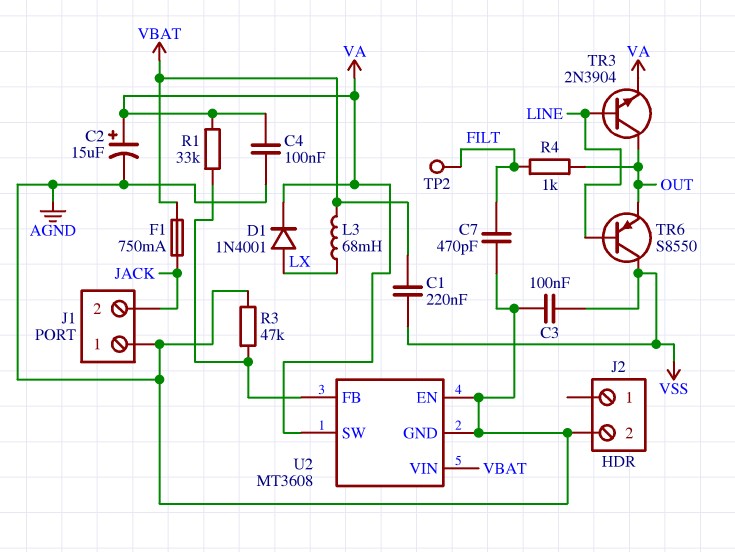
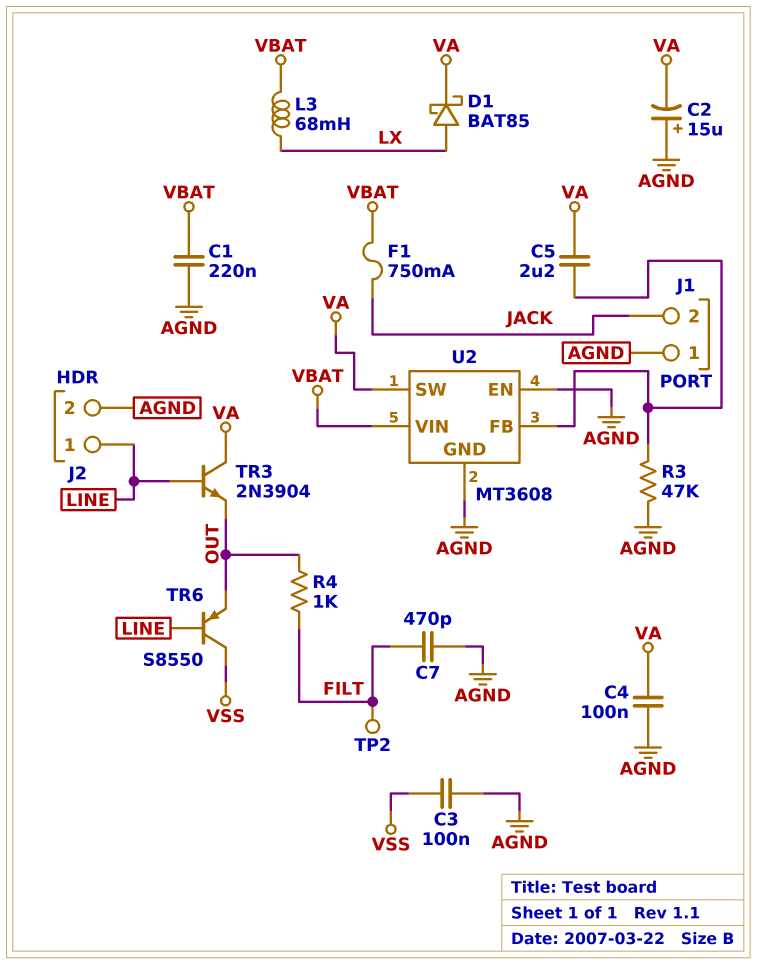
C1: 220nF (VBAT, VSS) -> 220nF (AGND, VBAT)
C2: 15uF (plus VA, minus AGND) -> 15uF (plus AGND, minus VA)
C5: none -> 2.2uF (U2/FB, VA)
D1: diode 1N4001 (A LX, K VA) -> schottky BAT85 (A LX, K VA)
J2 pin 1: none -> LINE
R1: 33k (U2/FB, VA) -> none
TR3: NPN 2N3904 (B LINE, C OUT, E VA) -> NPN 2N3904 (B LINE, C VA, E OUT)

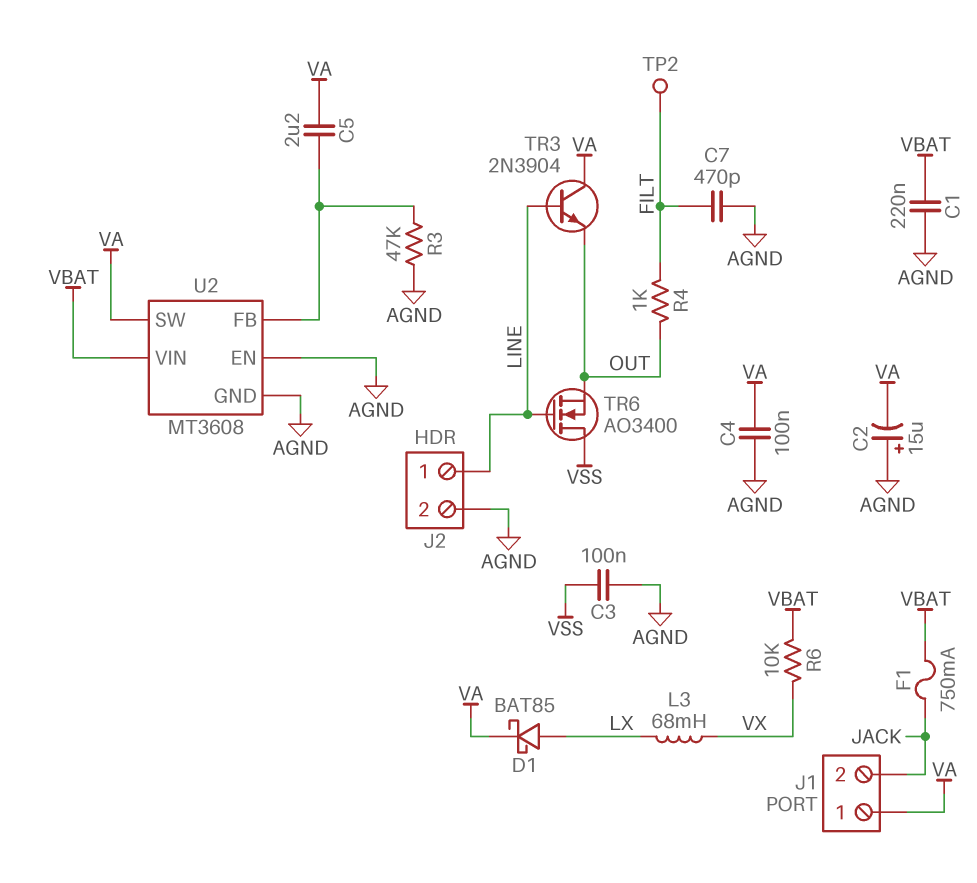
J1 pin 1: AGND -> VA
L3: 68mH (LX, VBAT) -> 68mH (LX, VX)
R6: none -> 10k (VBAT, VX)
TR6: PNP S8550 (B LINE, C VSS, E OUT) -> NMOS AO3400 (G LINE, D VSS, S OUT)

